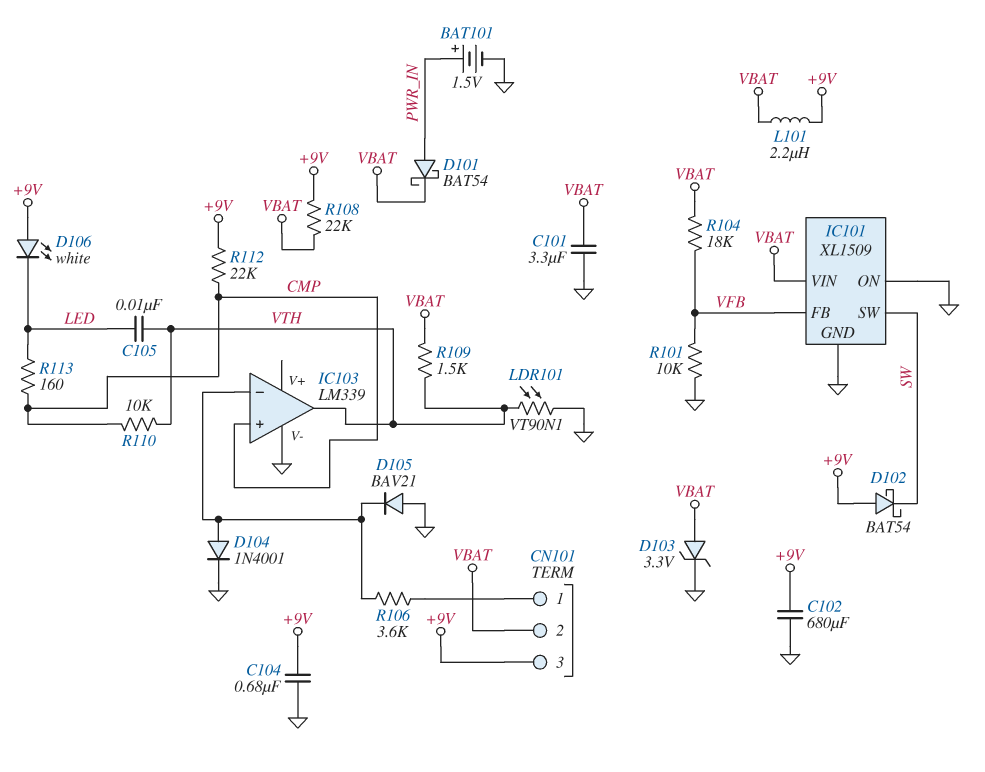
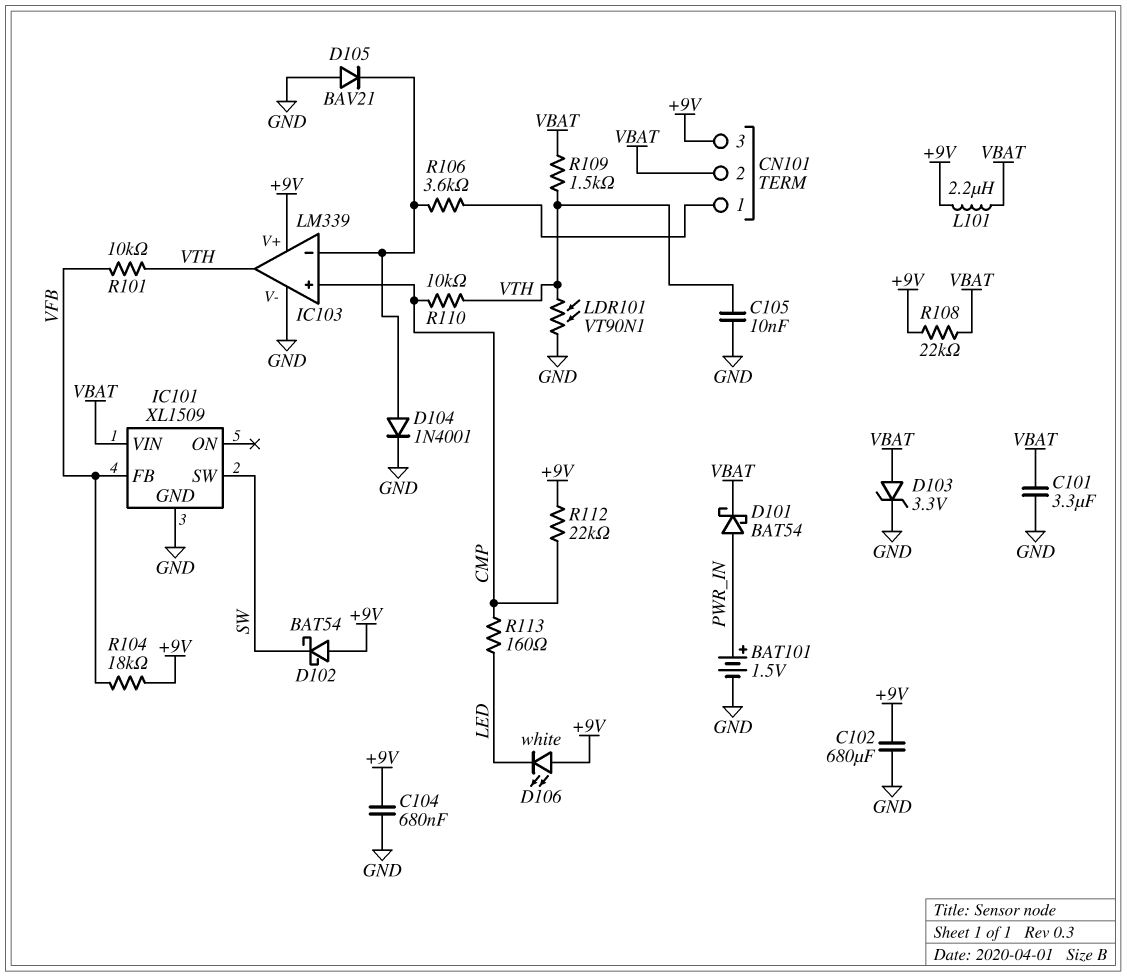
C105: 10nF (LED, VTH) -> 10nF (GND, VTH)
IC101 pin ON: GND -> none
IC103 pin V+: none -> +9V
R101: 10k (GND, VFB) -> 10k (VFB, VTH)
R104: 18k (VBAT, VFB) -> 18k (+9V, VFB)

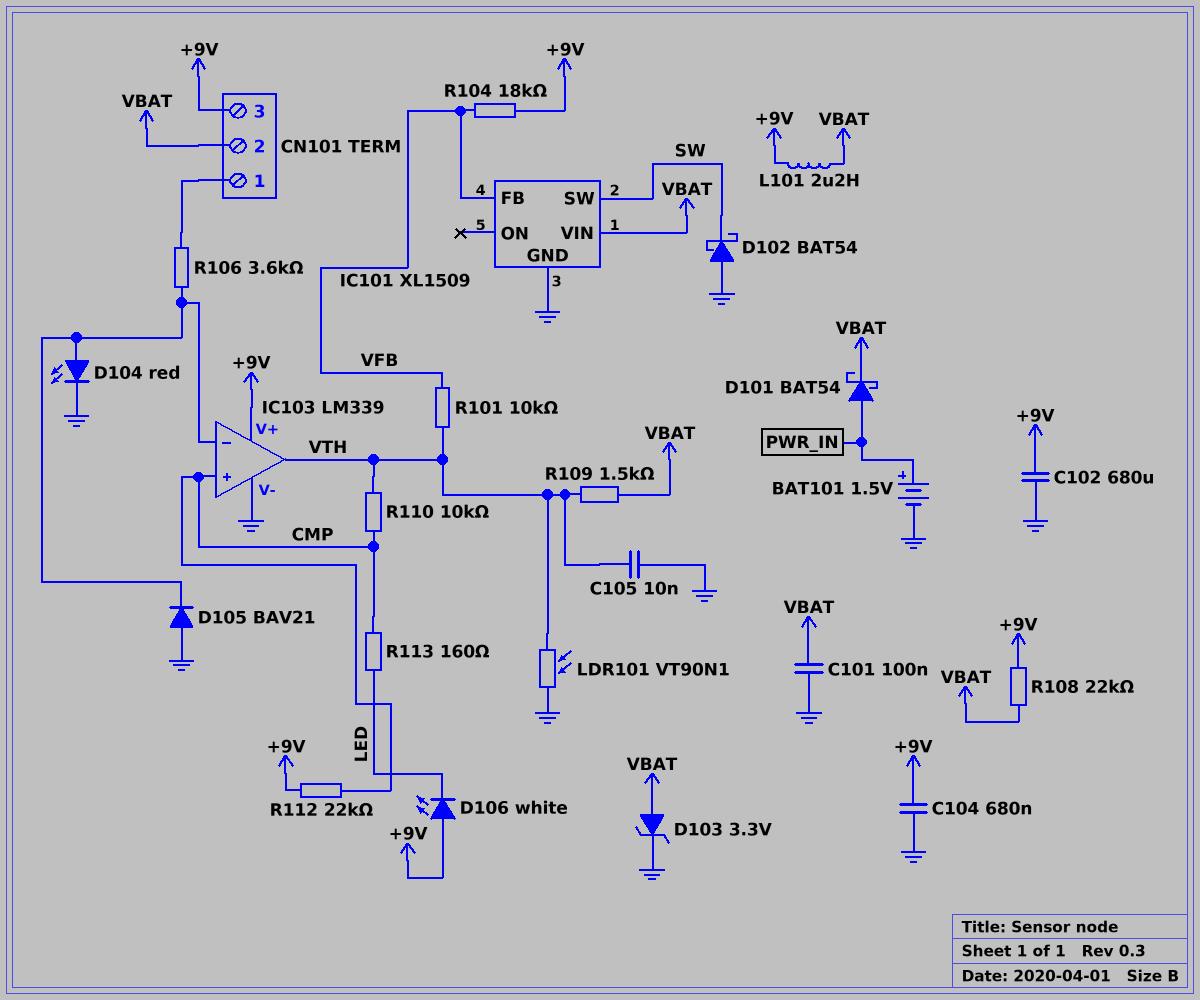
C101: 3.3uF (GND, VBAT) -> 100nF (GND, VBAT)
D102: schottky BAT54 (A +9V, K SW) -> schottky BAT54 (A GND, K SW)
D104: diode 1N4001 (A IC103/in-, K GND) -> LED red (A IC103/in-, K GND)

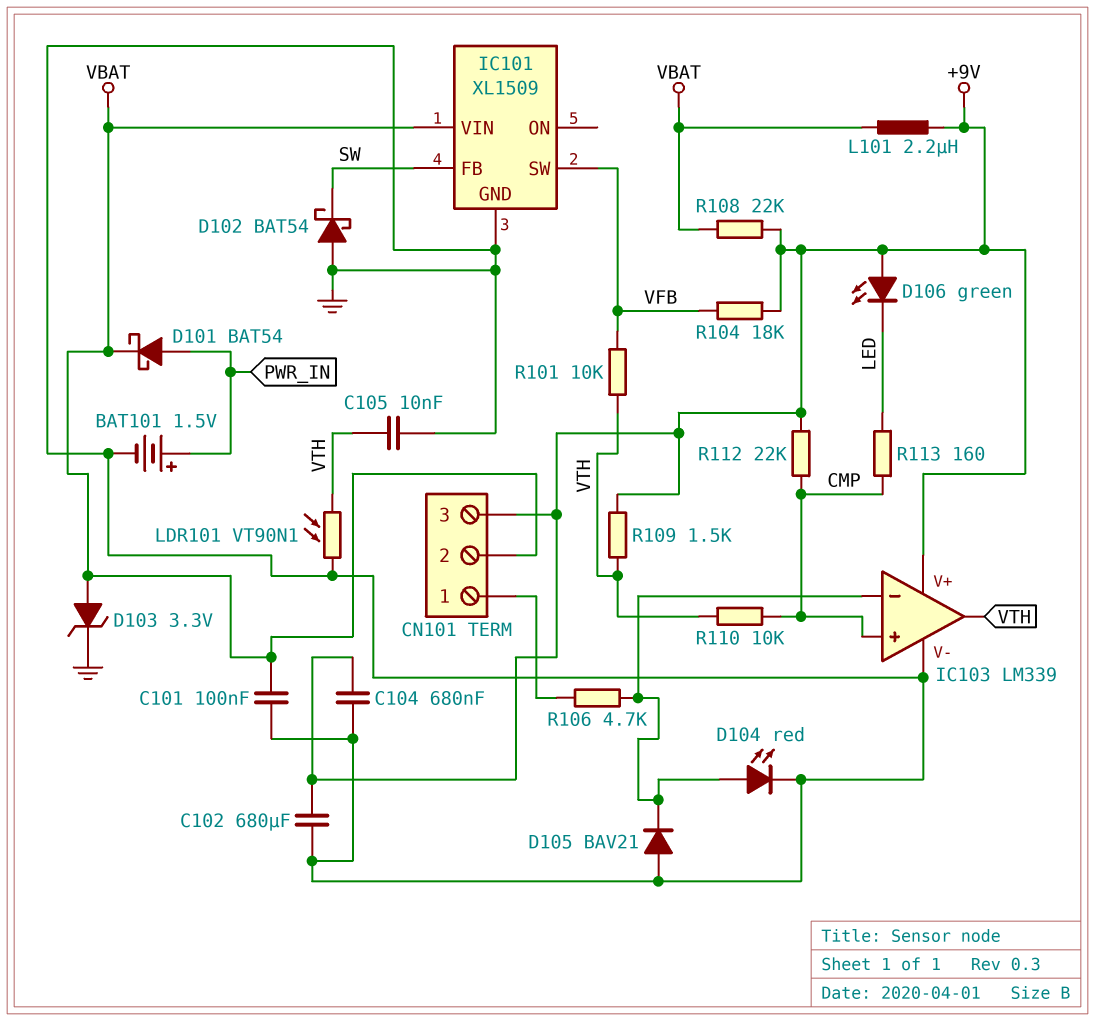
D106: LED white (A +9V, K LED) -> LED green (A +9V, K LED)
IC101 pin FB: VFB -> SW
IC101 pin SW: SW -> VFB
R106: 3.6k (CN101/1, IC103/in-) -> 4.7k (CN101/1, IC103/in-)
R109: 1.5k (VBAT, VTH) -> 1.5k (+9V, VTH)

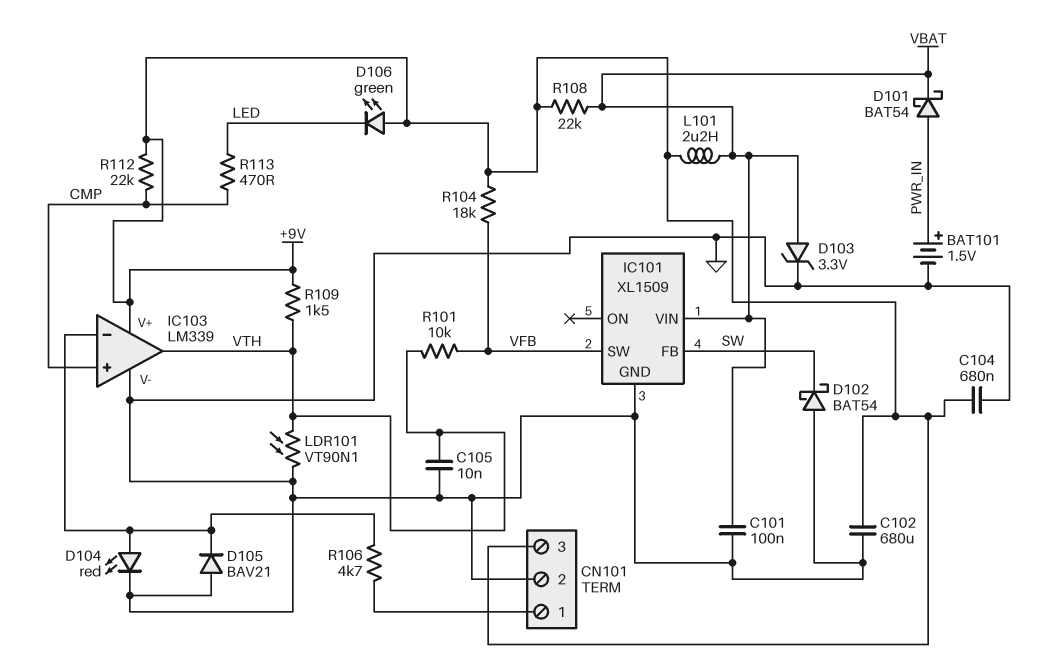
CN101 pin 2: VBAT -> GND
R110: 10k (CMP, VTH) -> none
R113: 160 (CMP, LED) -> 470 (CMP, LED)

